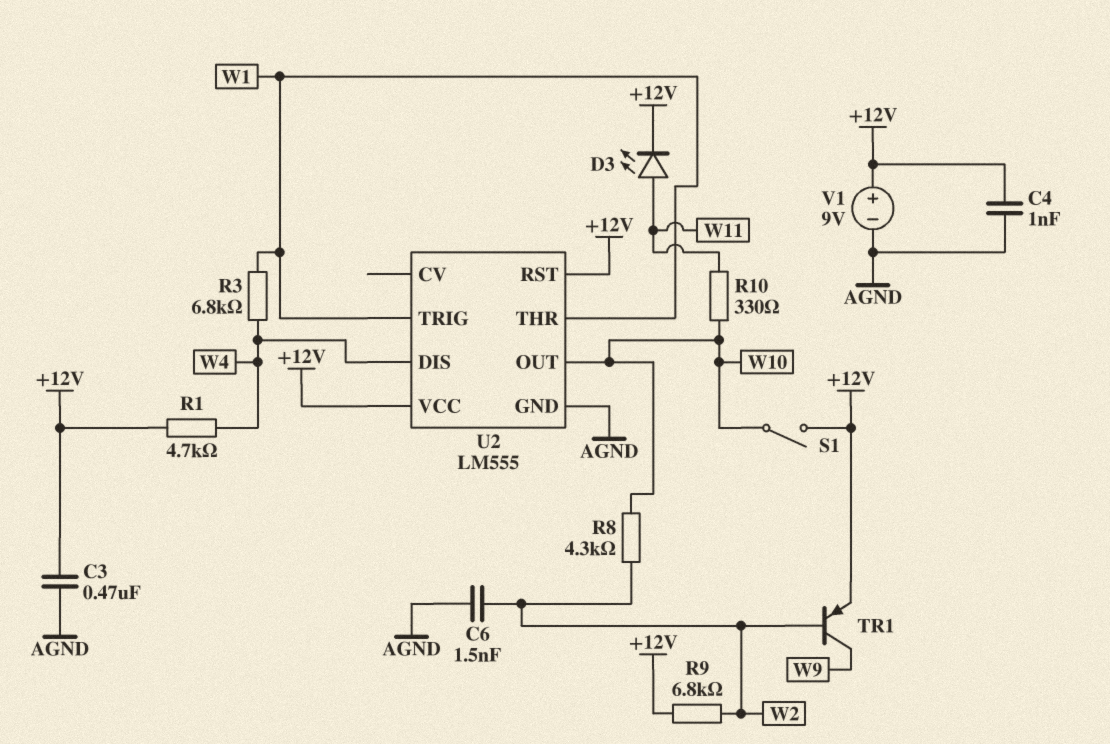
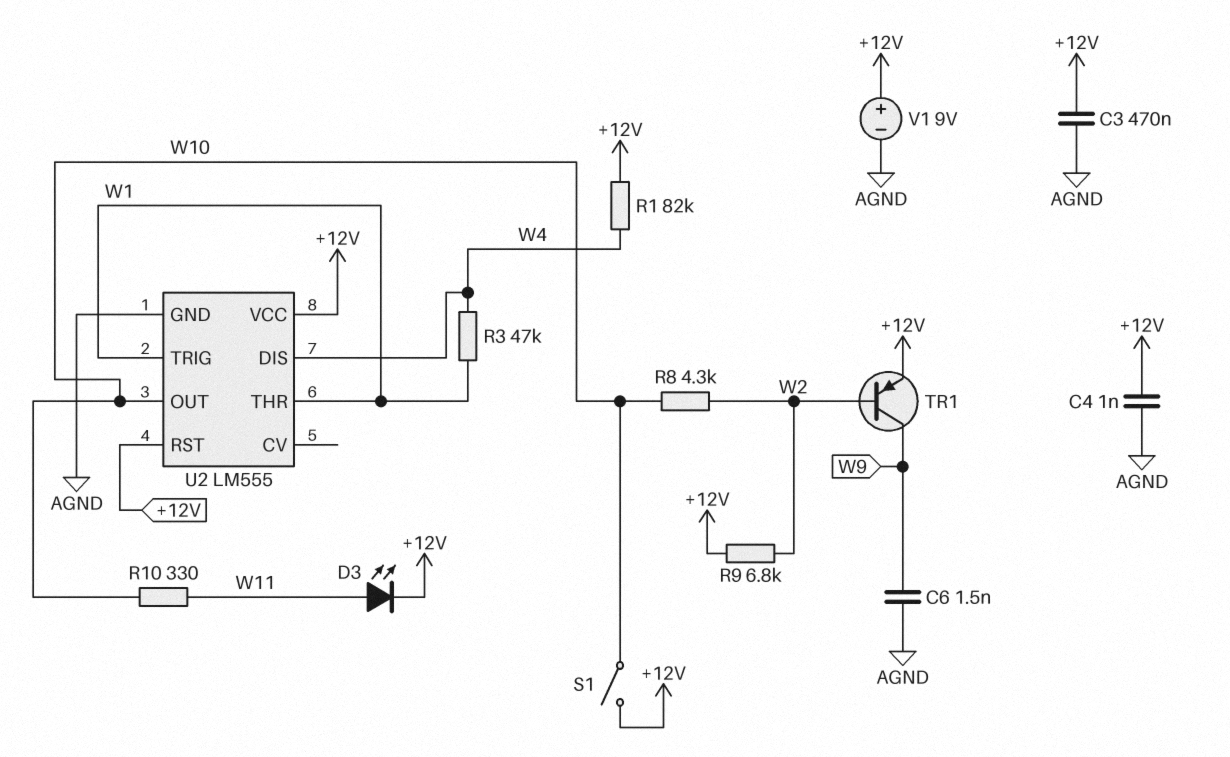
C6: 1.5nF (AGND, W2) -> 1.5nF (AGND, W9)
R1: 4.7k (+12V, W4) -> 82k (+12V, W4)
R3: 6.8k (W1, W4) -> 47k (W1, W4)

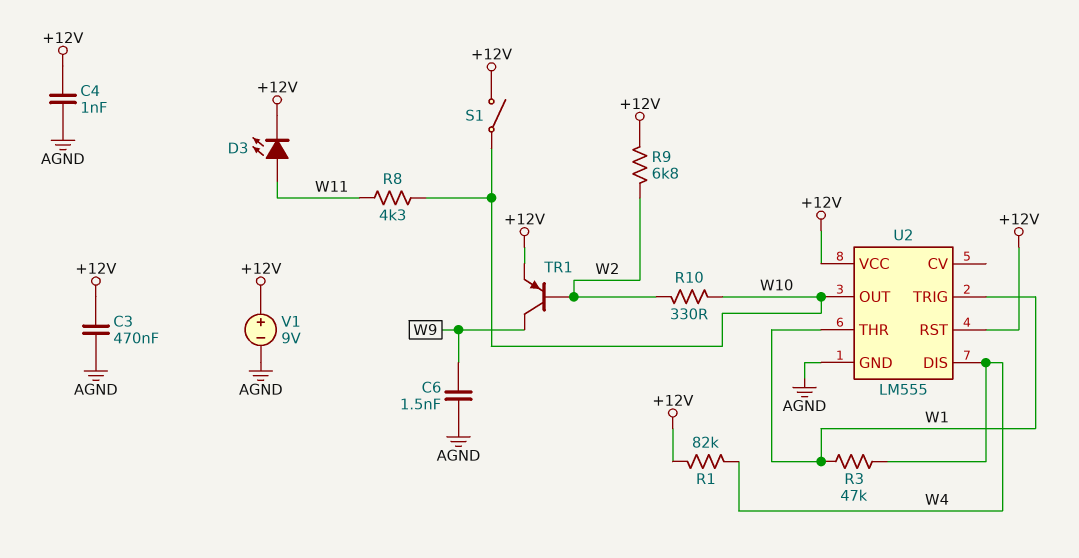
R8: 4.3k (W2, W10) -> 4.3k (W10, W11)
R10: 330 (W10, W11) -> 330 (W2, W10)

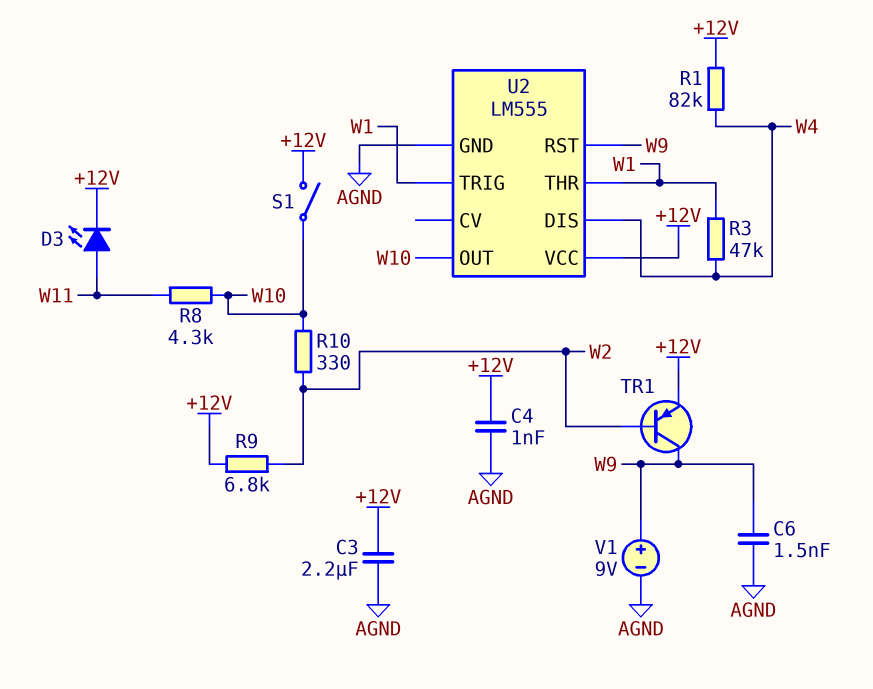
C3: 470nF (+12V, AGND) -> 2.2uF (+12V, AGND)
U2 pin RST: +12V -> W9
V1: 9V (plus +12V, minus AGND) -> 9V (plus W9, minus AGND)

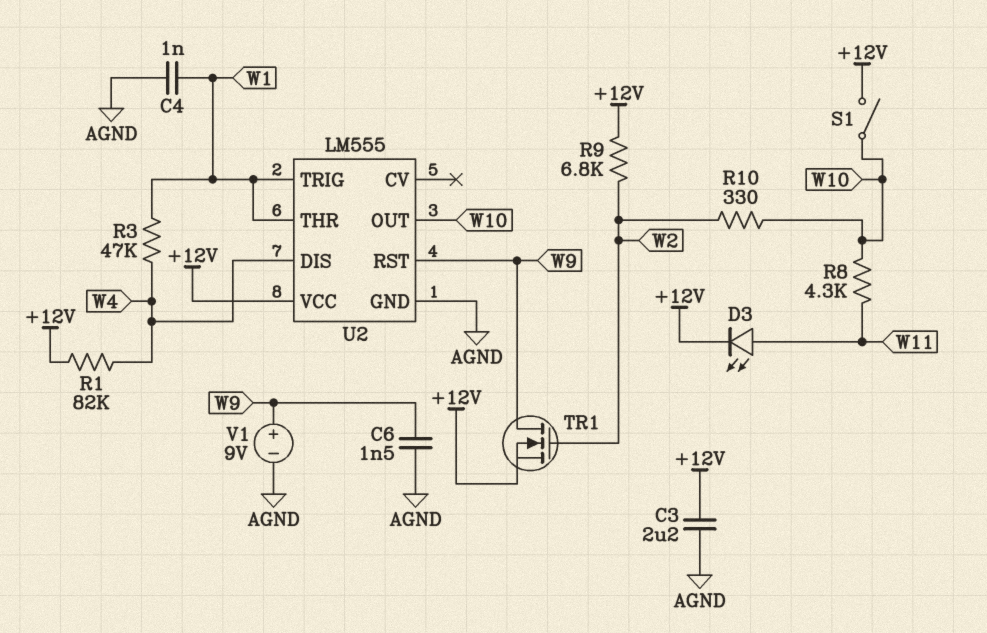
C4: 1nF (+12V, AGND) -> 1nF (AGND, W1)
TR1: PNP (B W2, C W9, E +12V) -> NMOS (G W2, D W9, S +12V)

